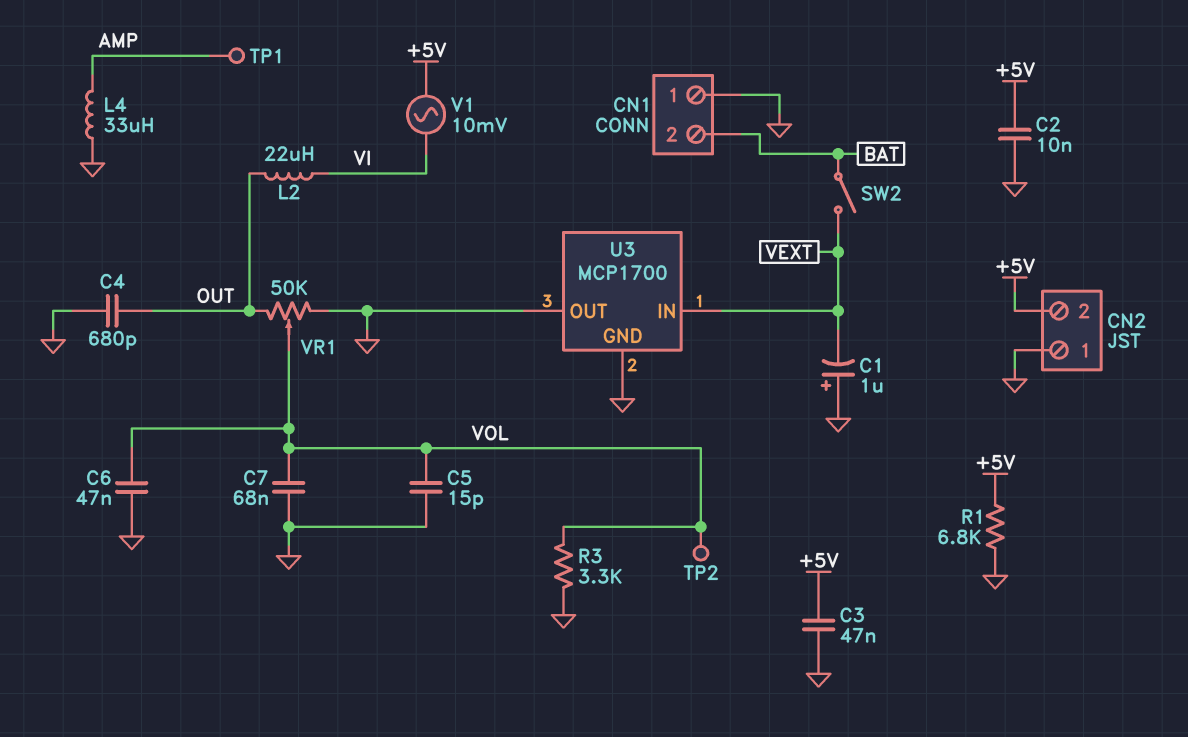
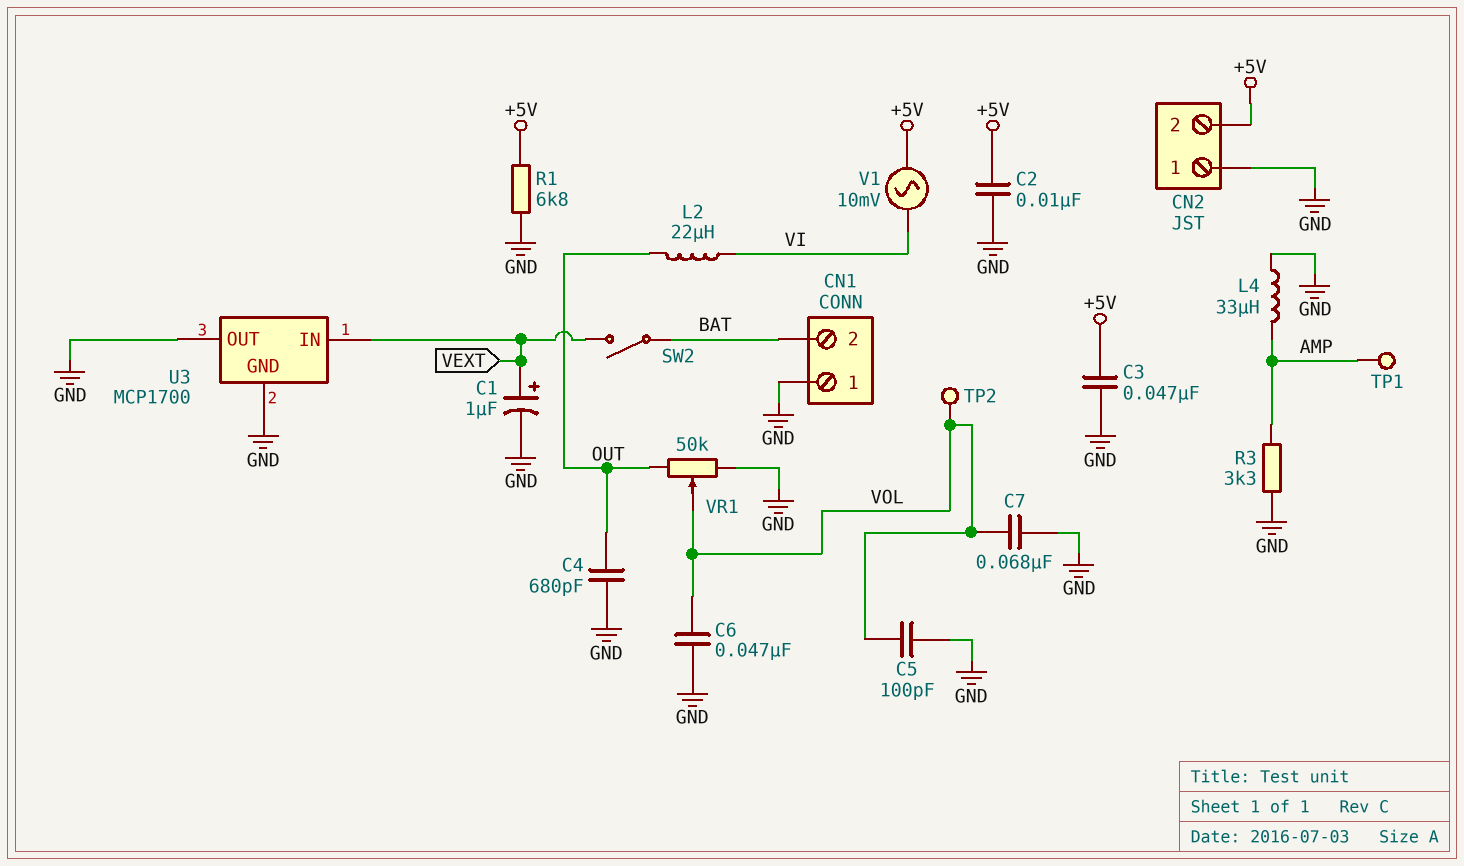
C1: 1uF (plus GND, minus VEXT) -> 1uF (plus VEXT, minus GND)
C5: 15pF (GND, VOL) -> 100pF (GND, VOL)
R3: 3.3k (GND, VOL) -> 3.3k (AMP, GND)

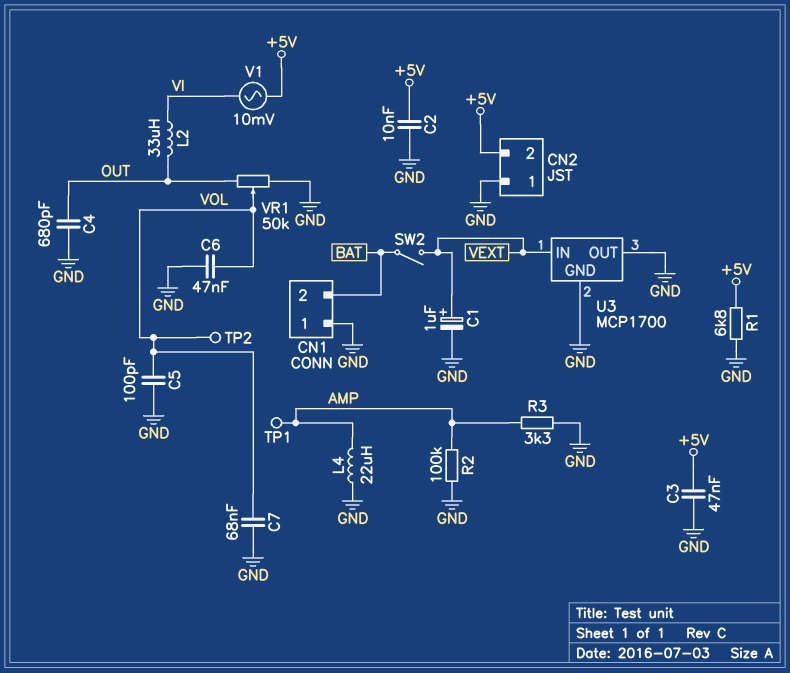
L2: 22uH (OUT, VI) -> 33uH (OUT, VI)
L4: 33uH (AMP, GND) -> 22uH (AMP, GND)
R2: none -> 100k (AMP, GND)

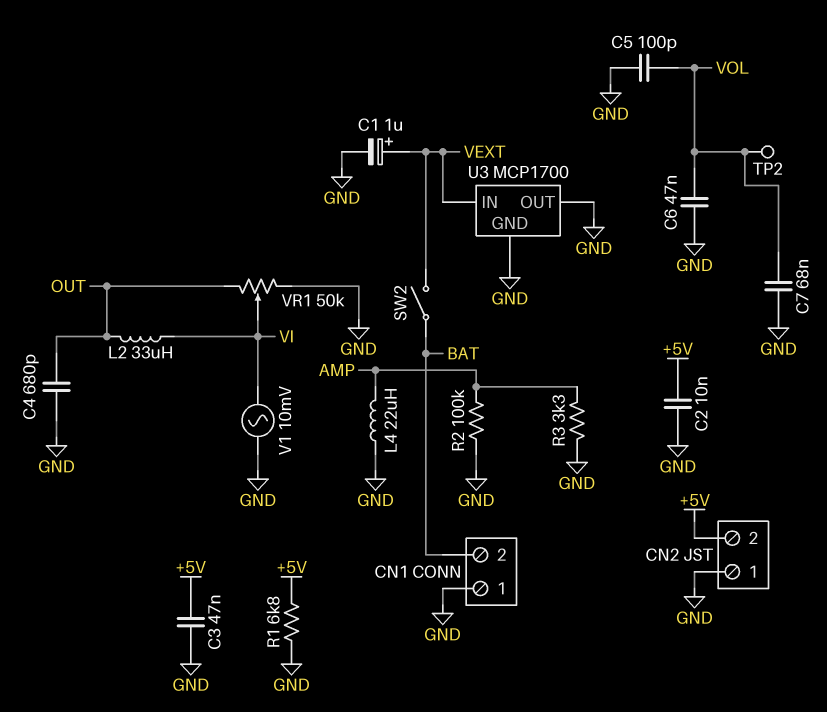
TP1: test point (AMP) -> none
V1: AC 10mV (+5V, VI) -> AC 10mV (GND, VI)
VR1: 50k (GND, OUT, wiper VOL) -> 50k (GND, OUT, wiper VI)

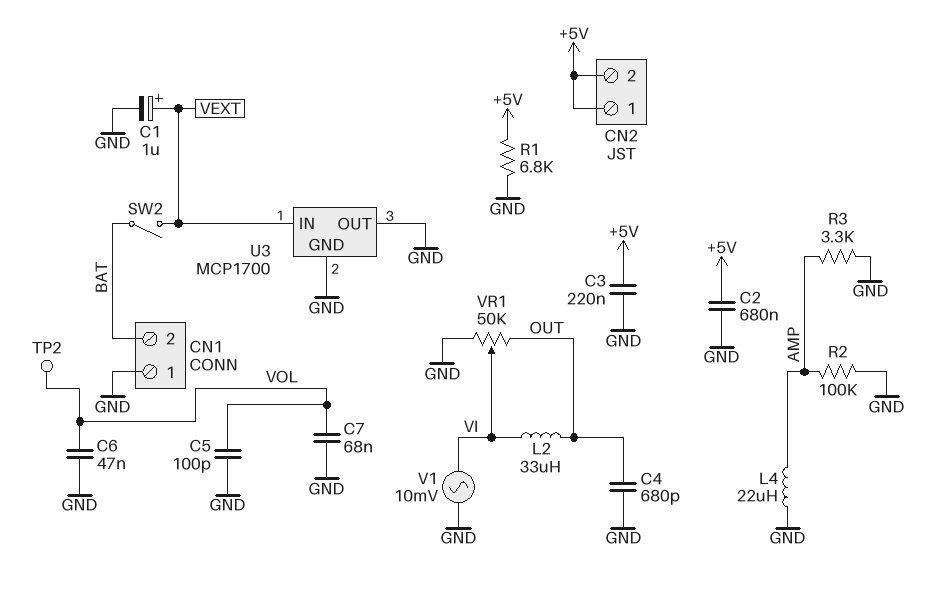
C2: 10nF (+5V, GND) -> 680nF (+5V, GND)
C3: 47nF (+5V, GND) -> 220nF (+5V, GND)
CN2 pin 1: GND -> +5V

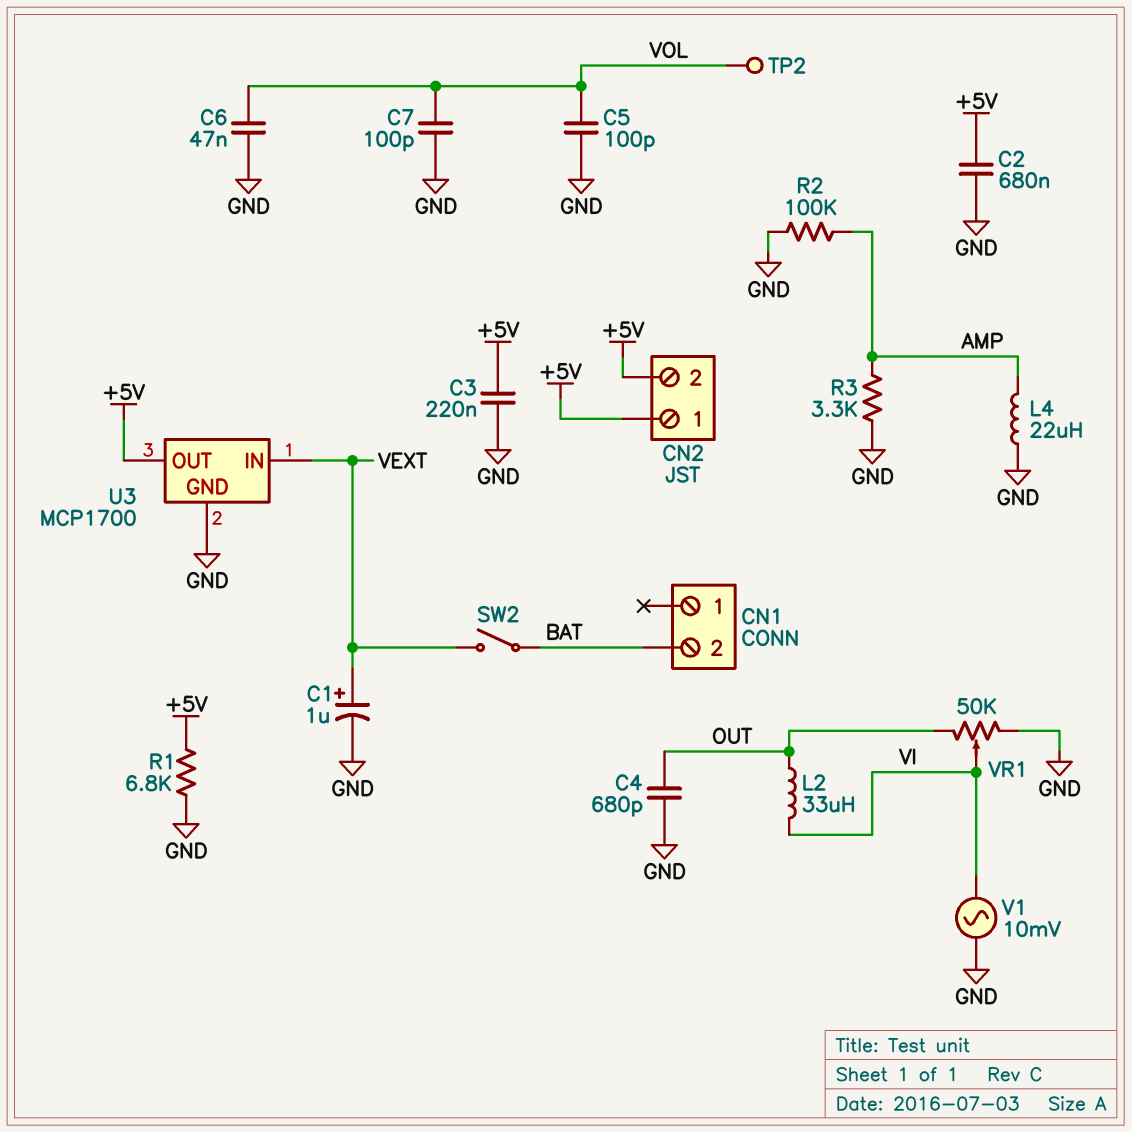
C7: 68nF (GND, VOL) -> 100pF (GND, VOL)
CN1 pin 1: GND -> none
U3 pin OUT: GND -> +5V

